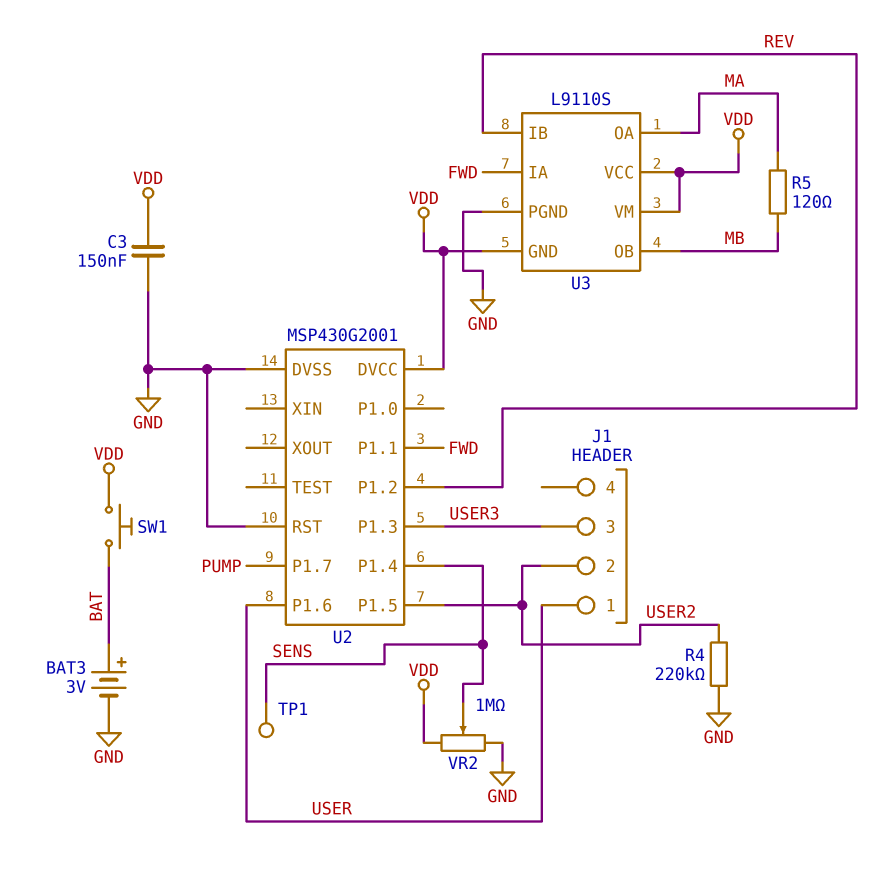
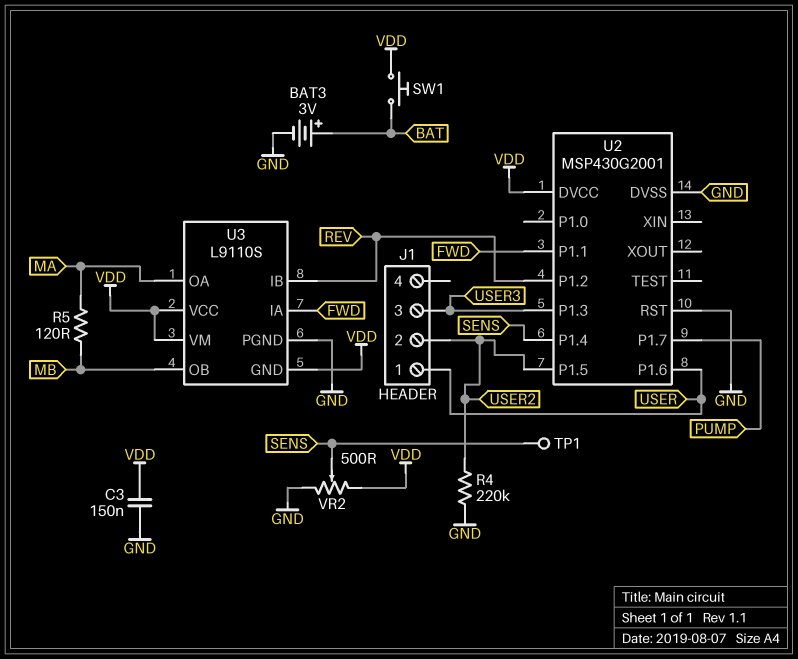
VR2: 1M (GND, VDD, wiper SENS) -> 500 (GND, VDD, wiper SENS)

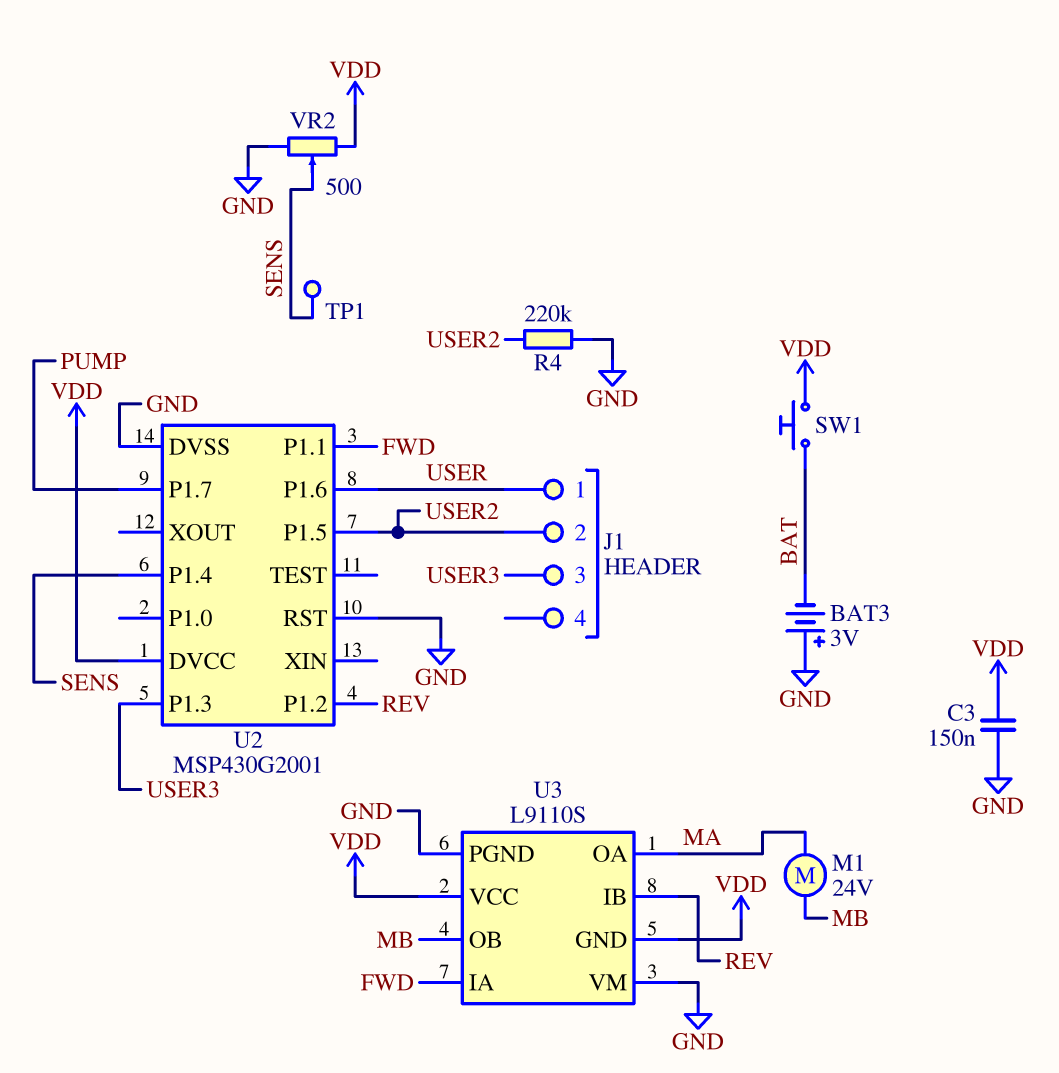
BAT3: 3V (plus BAT, minus GND) -> 3V (plus GND, minus BAT)
M1: none -> motor 24V (MA, MB)
R5: 120 (MA, MB) -> none
U3 pin VM: VDD -> GND

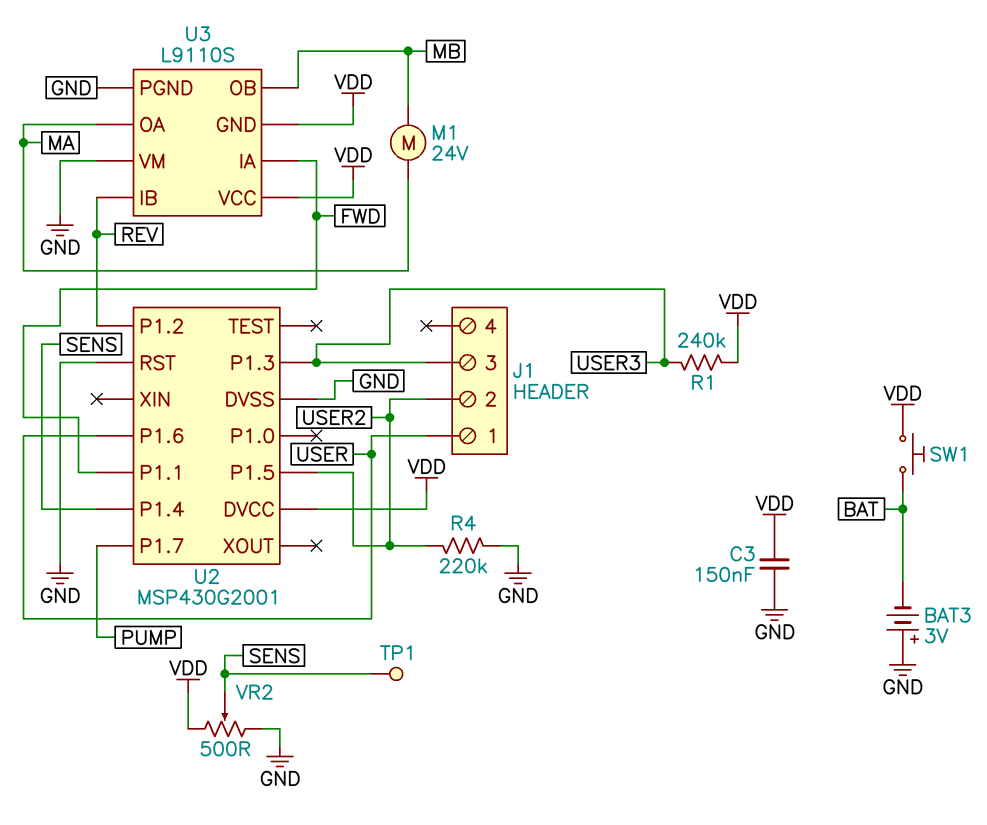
R1: none -> 240k (USER3, VDD)

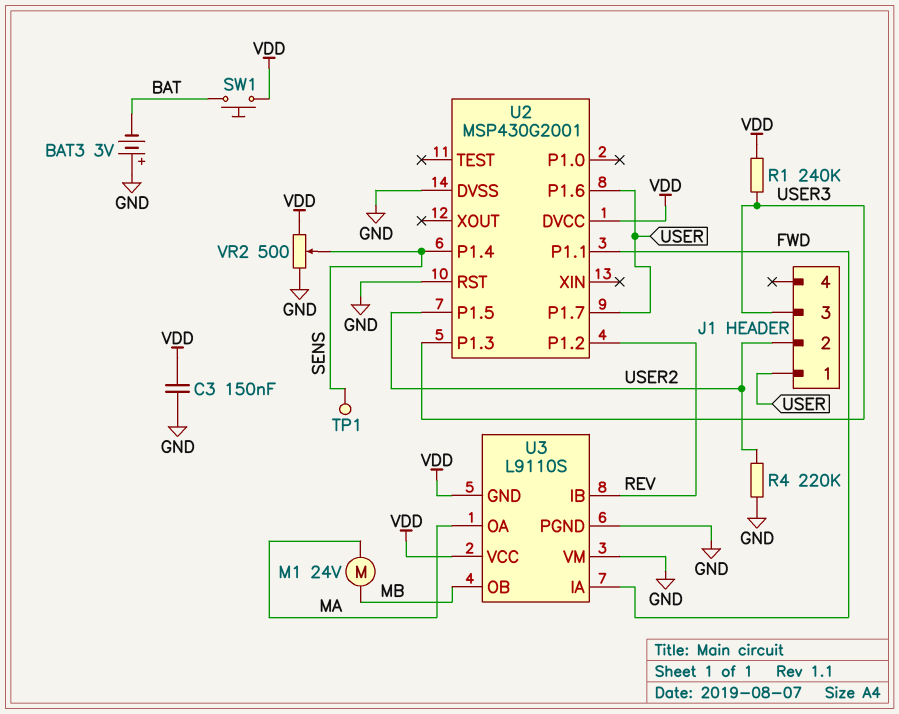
U2 pin P1.7: PUMP -> USER

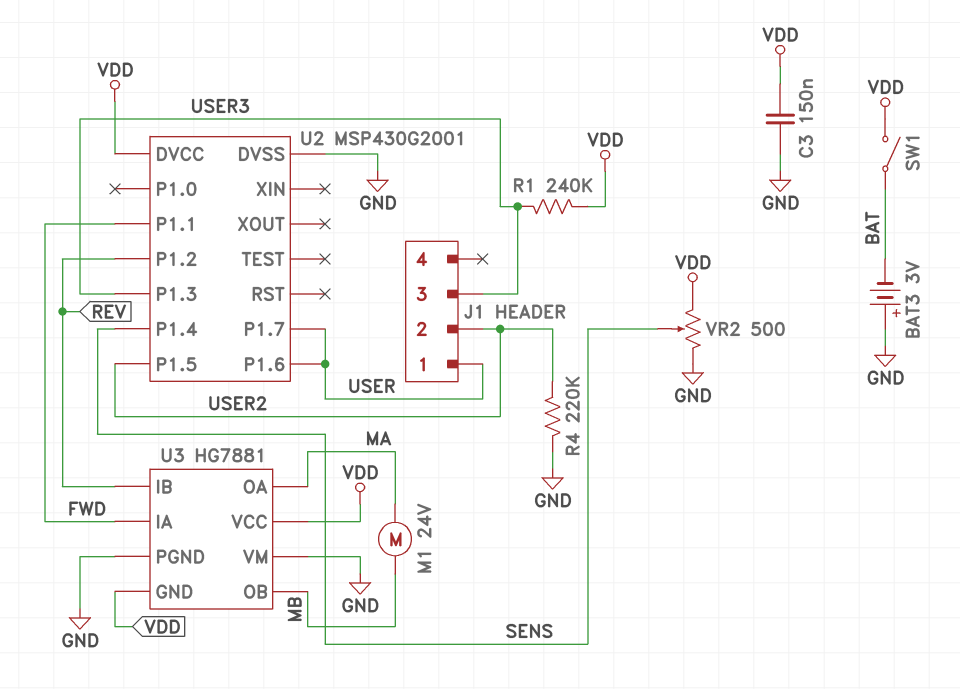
SW1: button (BAT, VDD) -> switch (BAT, VDD)
TP1: test point (SENS) -> none
U2 pin RST: GND -> none
U3: L9110S -> HG7881

